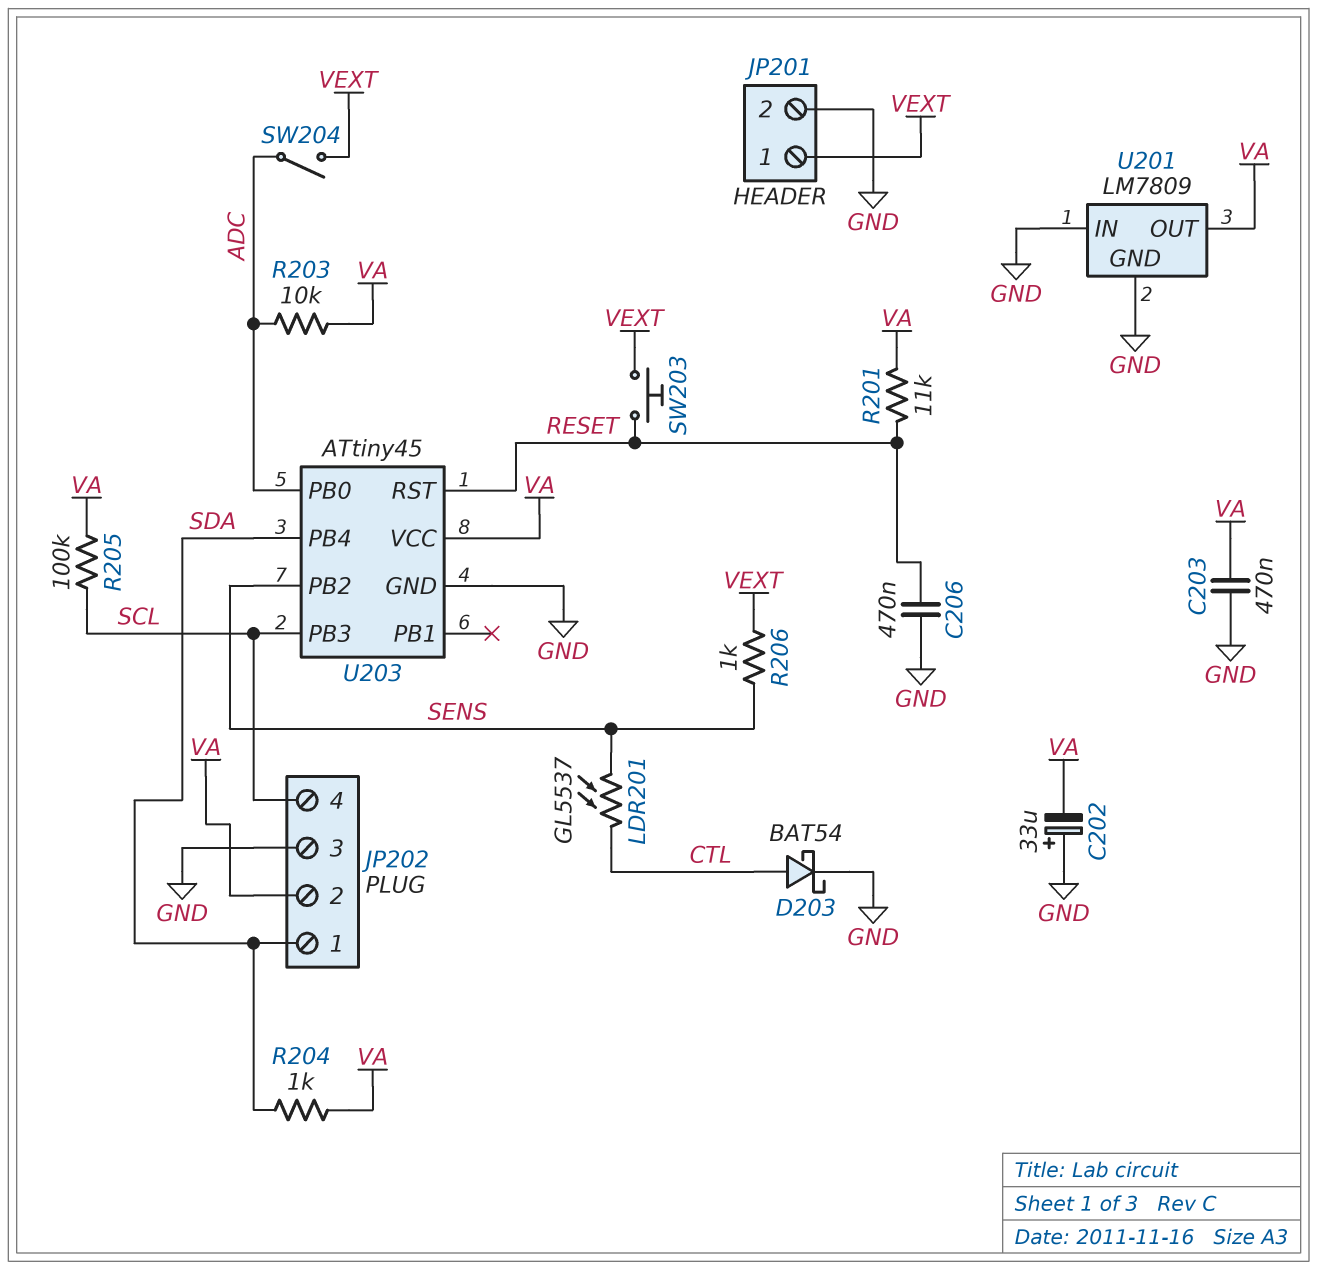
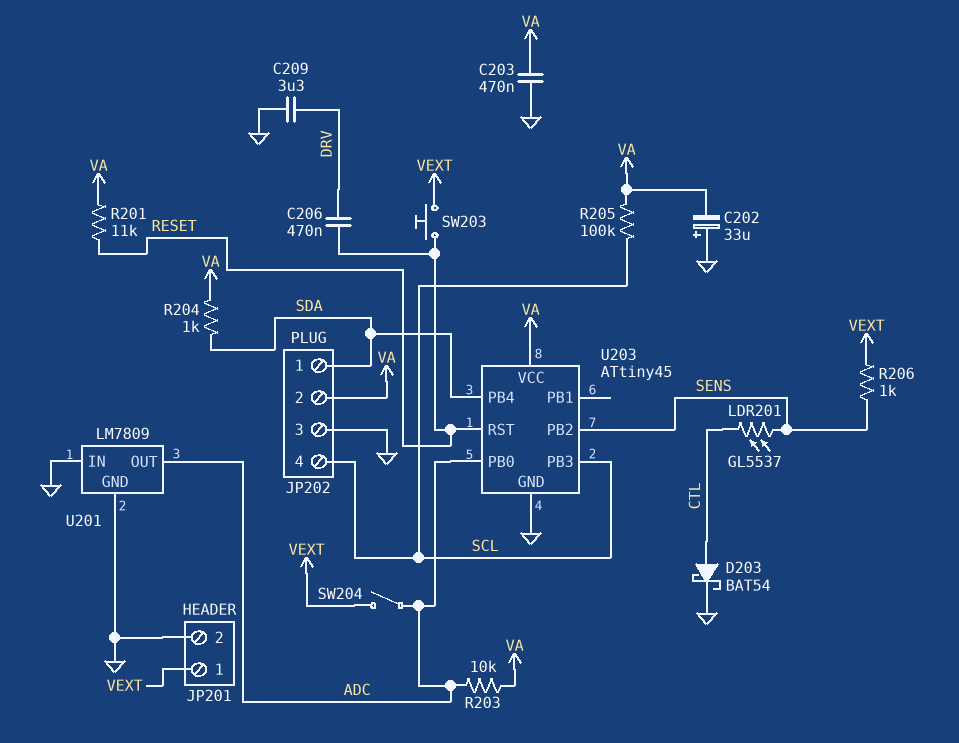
C206: 470nF (GND, RESET) -> 470nF (DRV, RESET)
C209: none -> 3.3uF (DRV, GND)
U201 pin OUT: VA -> ADC

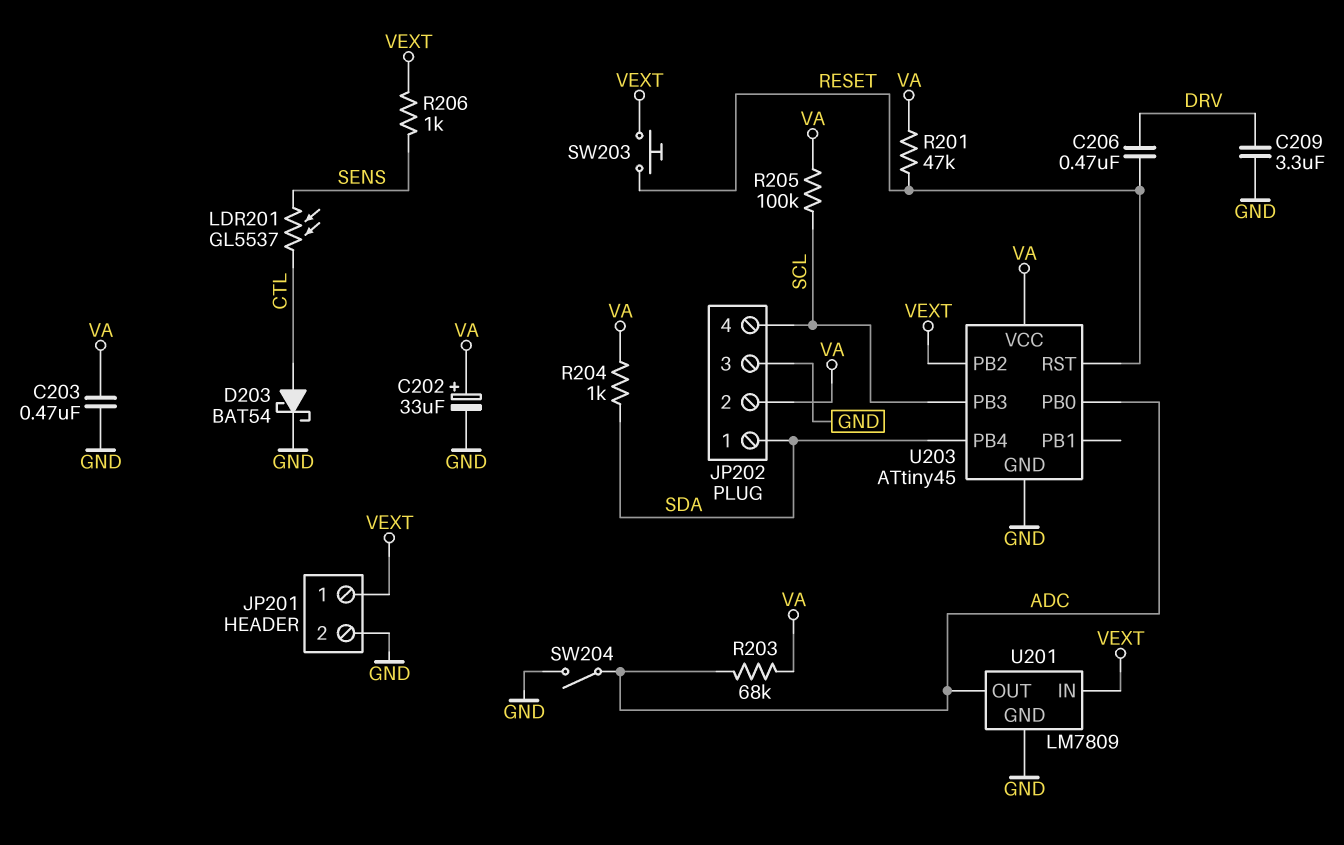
C202: 33uF (plus GND, minus VA) -> 33uF (plus VA, minus GND)
R201: 11k (RESET, VA) -> 47k (RESET, VA)
R203: 10k (ADC, VA) -> 68k (ADC, VA)
SW204: switch (ADC, VEXT) -> switch (ADC, GND)
U201 pin IN: GND -> VEXT
U203 pin PB2: SENS -> VEXT

